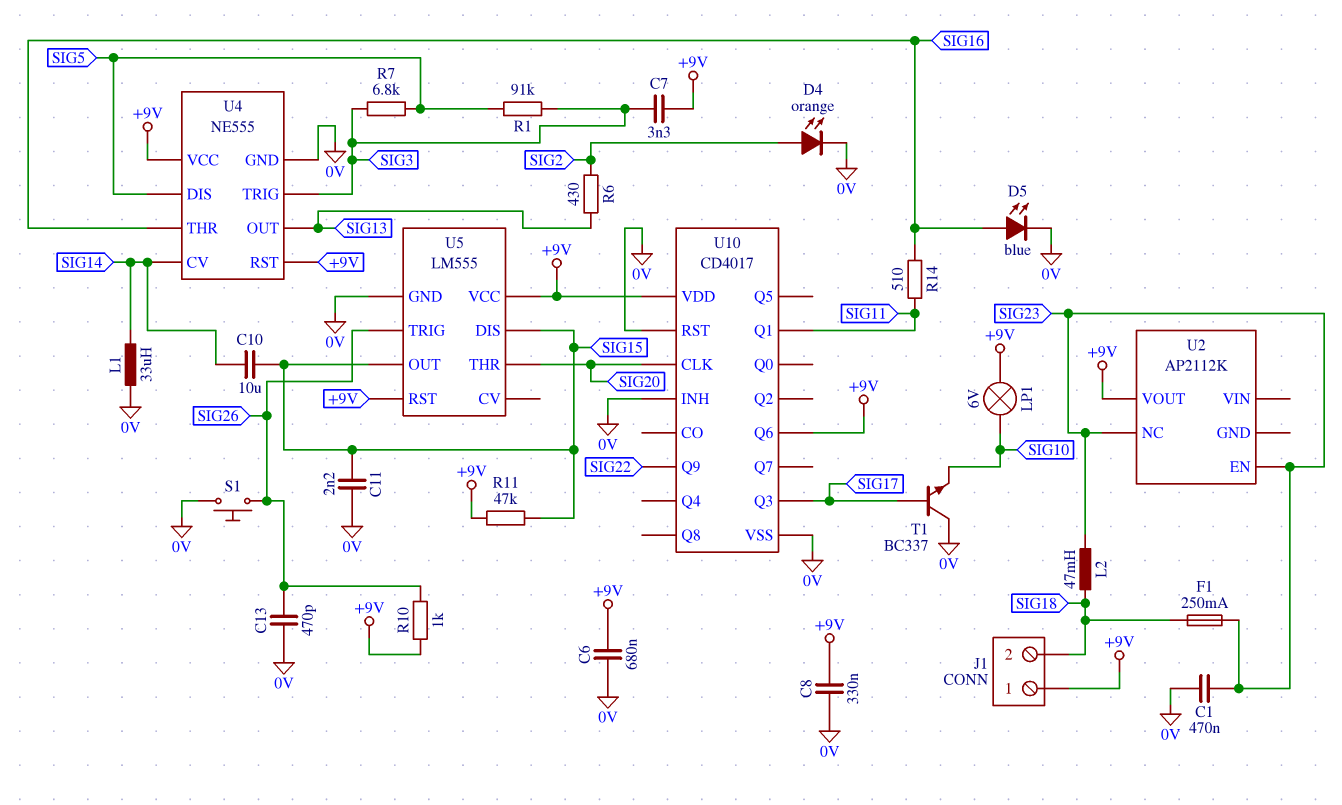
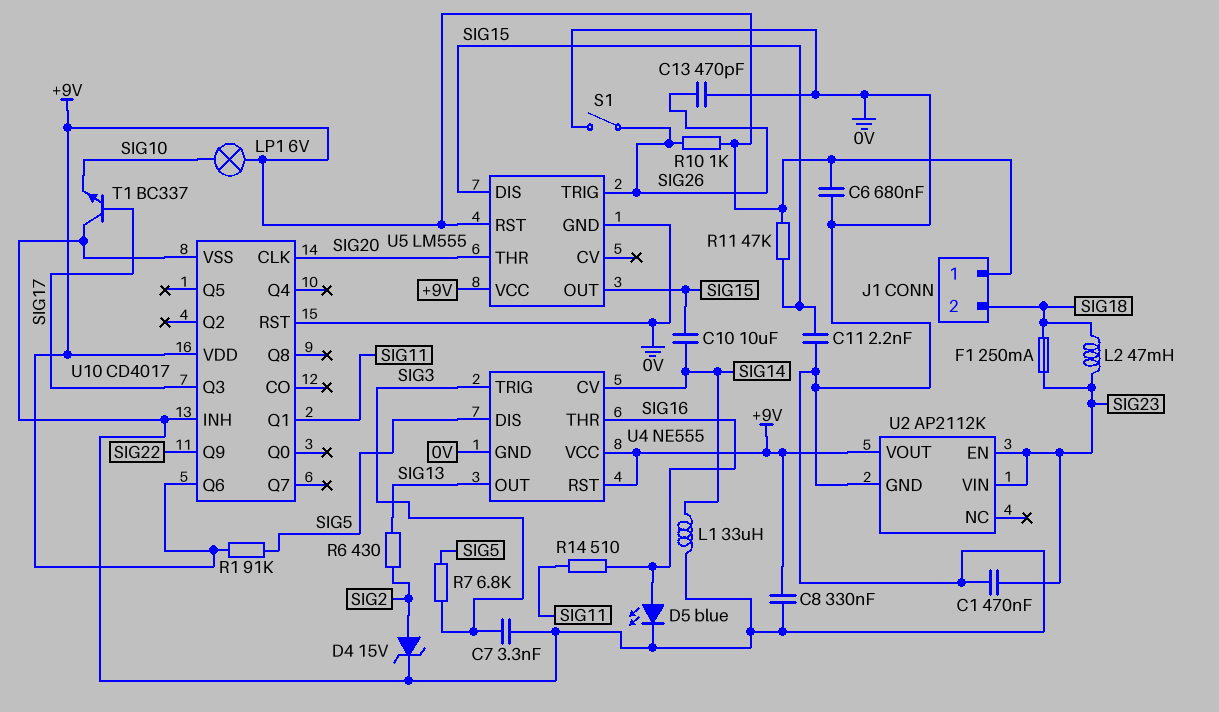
C7: 3.3nF (+9V, SIG3) -> 3.3nF (0V, SIG3)
D4: LED orange (A SIG2, K 0V) -> zener 15V (A SIG2, K 0V)
R1: 91k (SIG3, SIG5) -> 91k (+9V, SIG5)
S1: button (0V, SIG26) -> switch (0V, SIG26)
U2 pin GND: none -> 0V
U2 pin NC: SIG23 -> none
U2 pin VIN: none -> SIG23

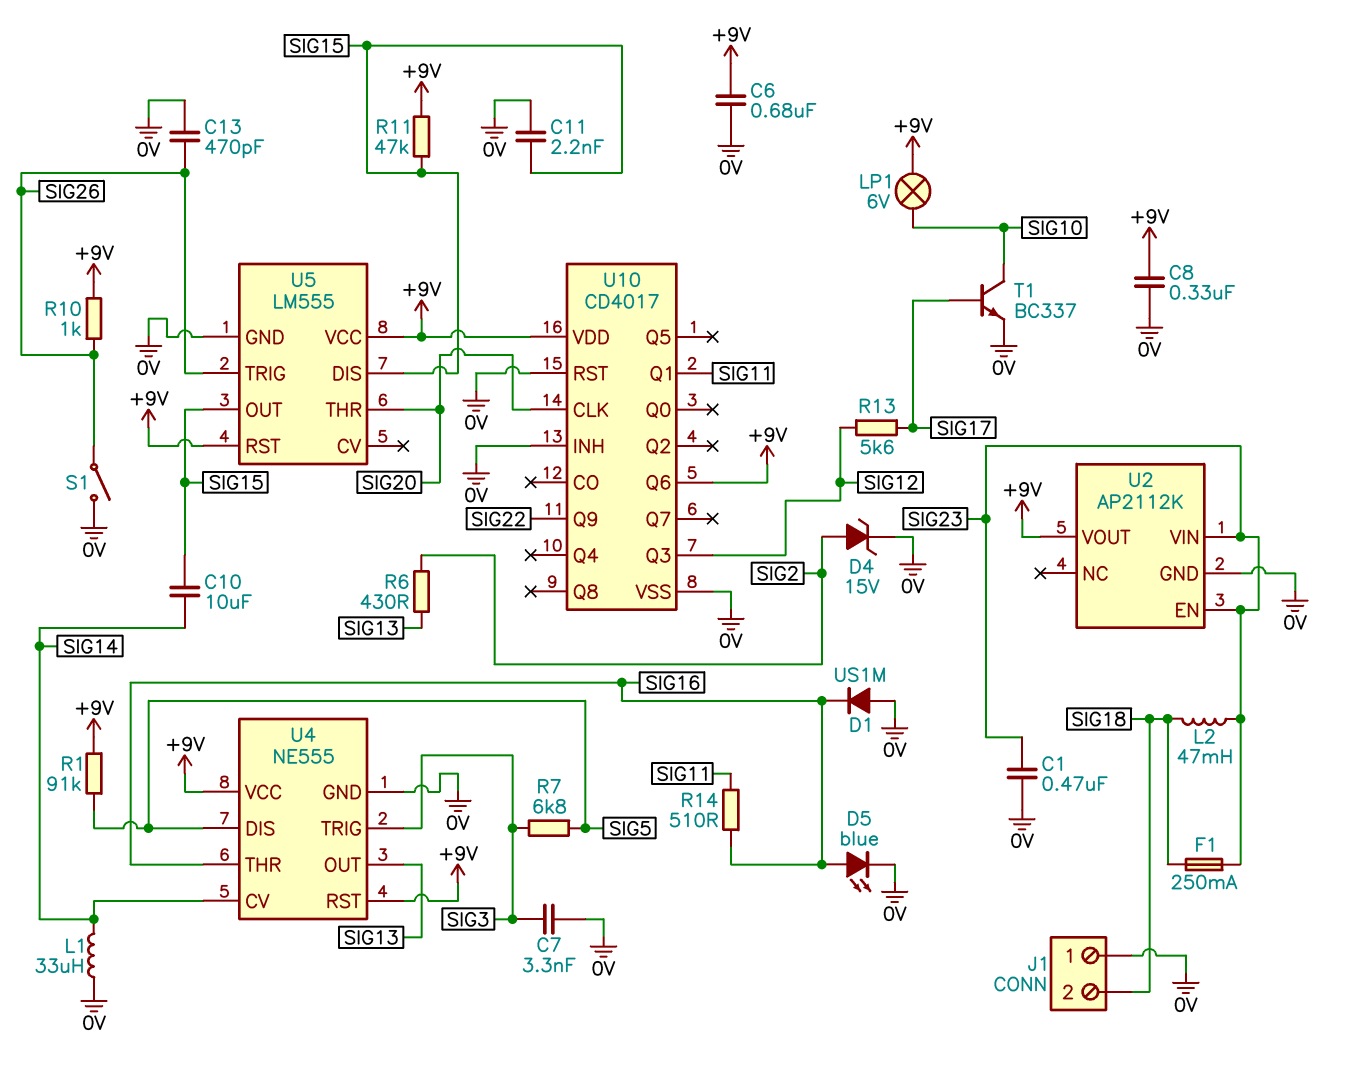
D1: none -> diode US1M (A 0V, K SIG16)
J1 pin 1: +9V -> 0V
R13: none -> 5.6k (SIG12, SIG17)
T1: NPN BC337 (B SIG17, C 0V, E SIG10) -> NPN BC337 (B SIG17, C SIG10, E 0V)
U10 pin Q3: SIG17 -> SIG12

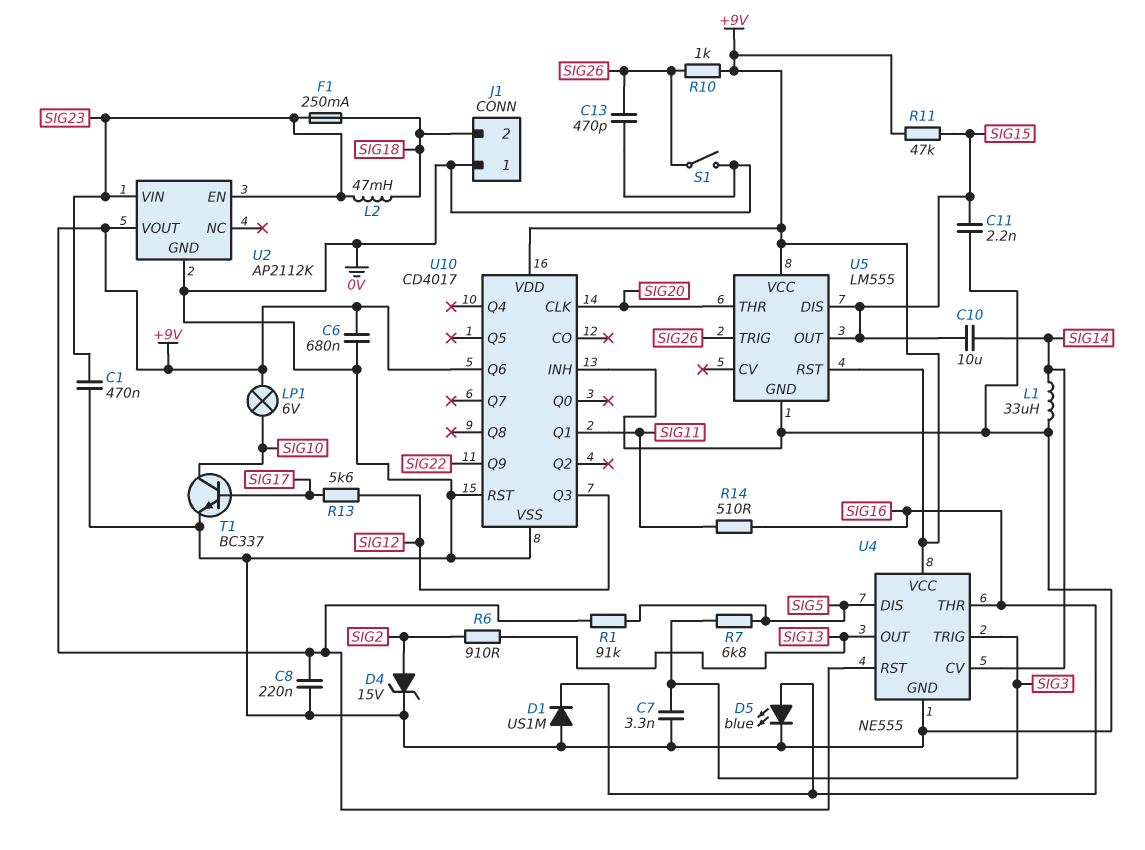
C8: 330nF (+9V, 0V) -> 220nF (+9V, 0V)
R6: 430 (SIG2, SIG13) -> 910 (SIG2, SIG13)

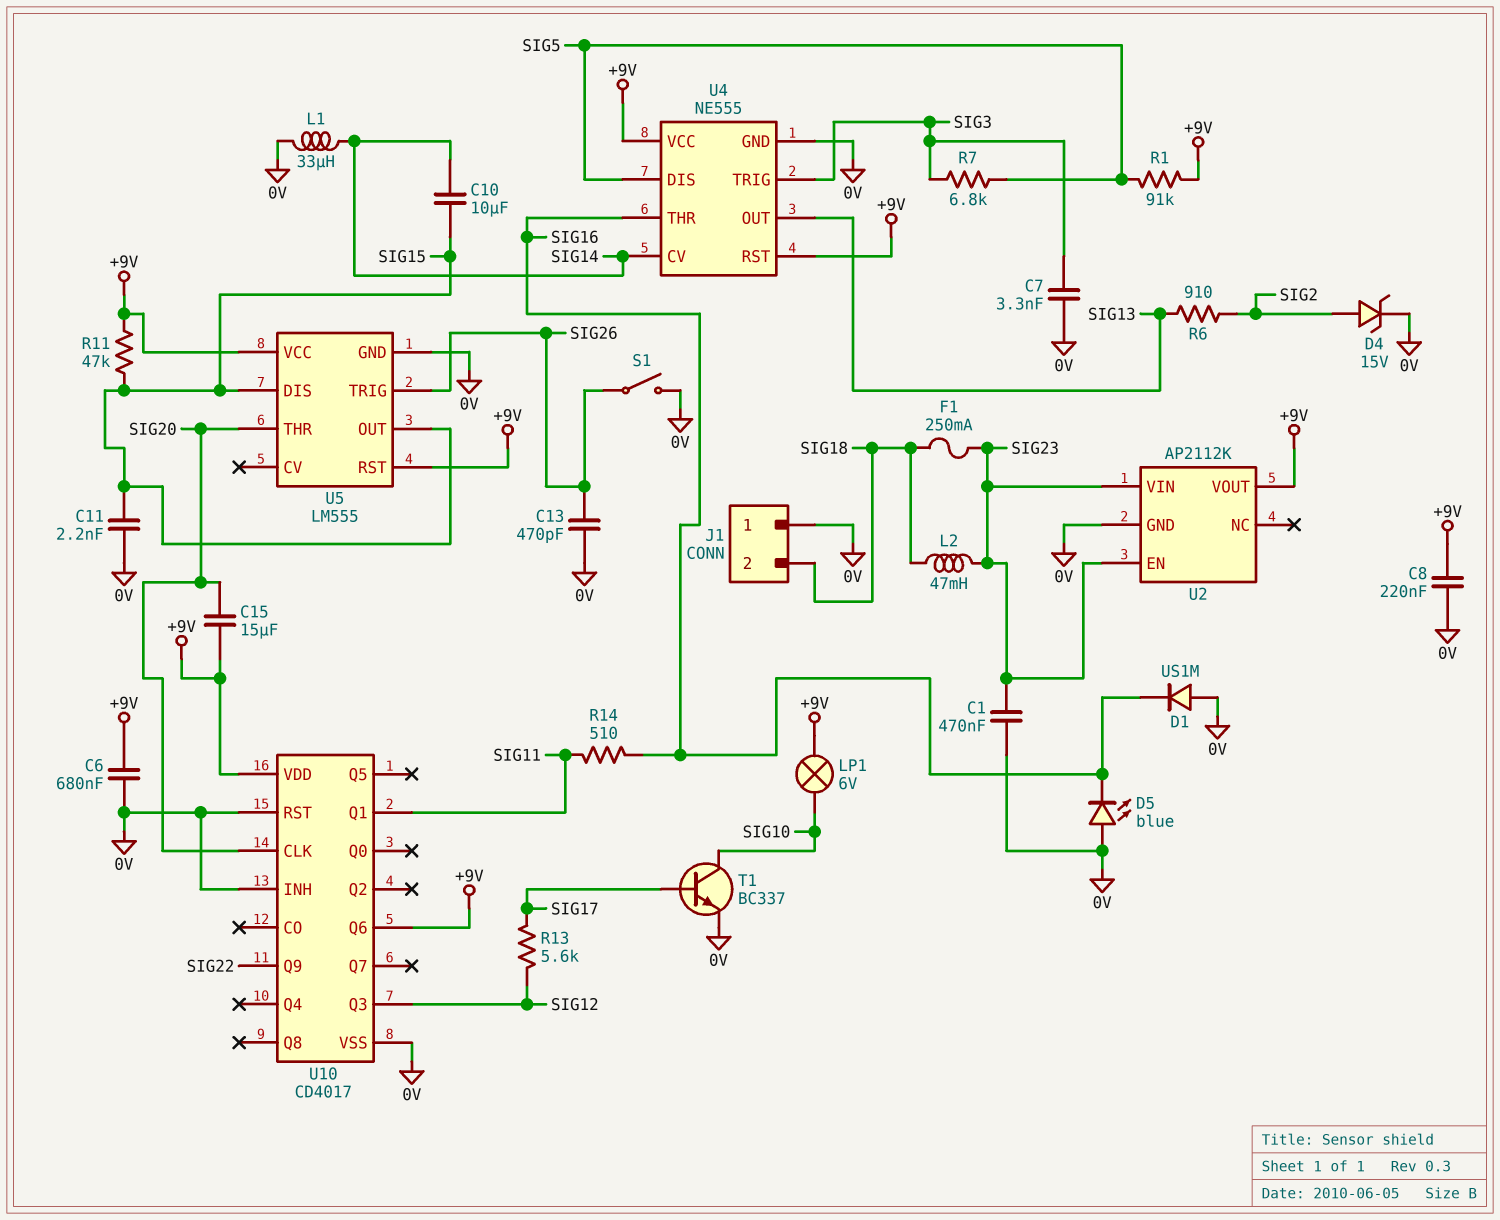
C15: none -> 15uF (+9V, SIG20)
D5: LED blue (A SIG16, K 0V) -> LED blue (A 0V, K SIG16)
R10: 1k (+9V, SIG26) -> none

